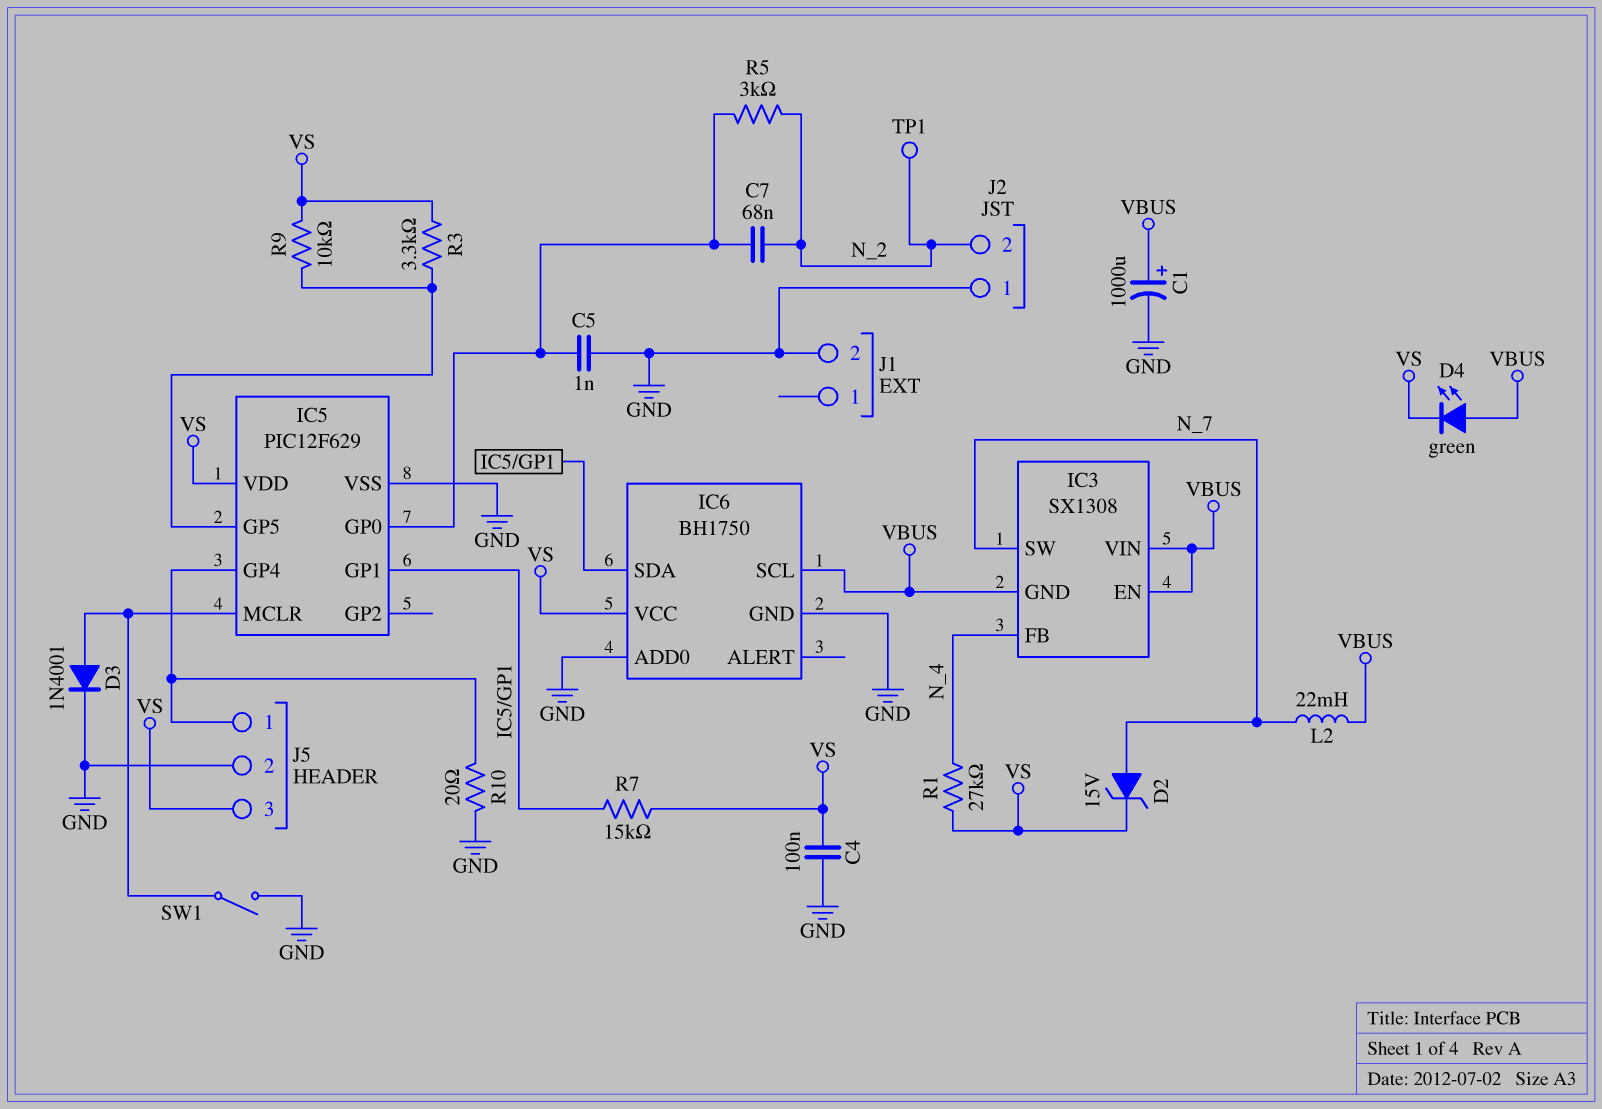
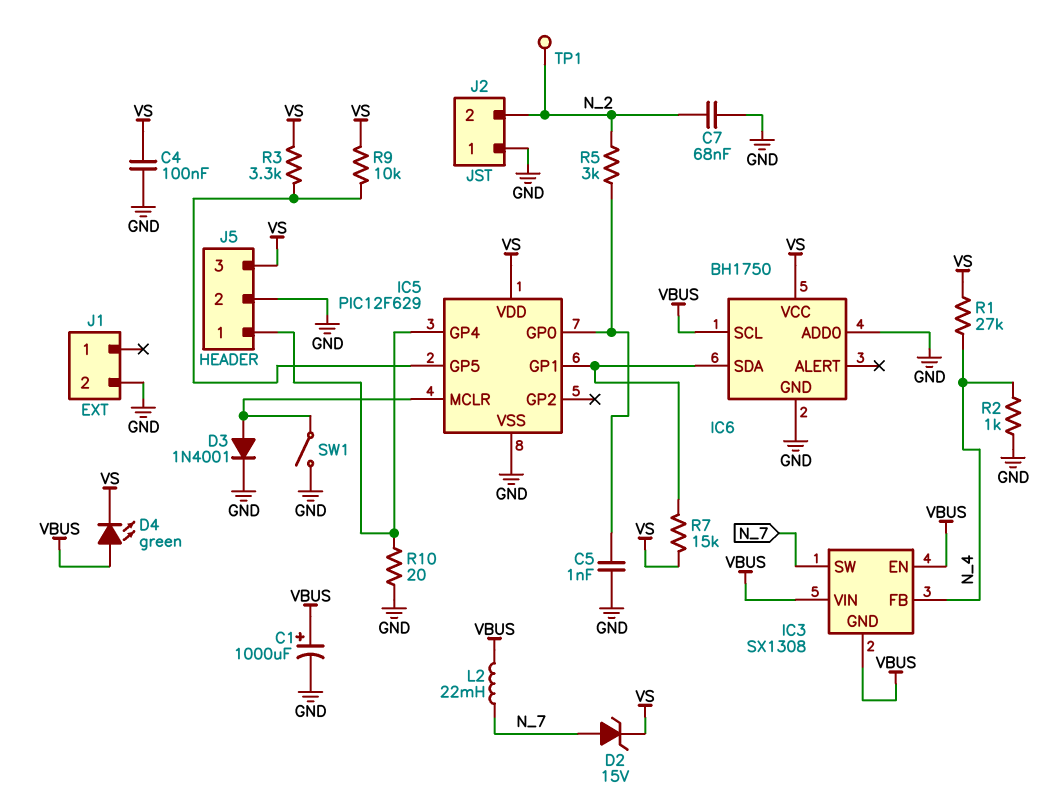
C7: 68nF (IC5/GP0, N_2) -> 68nF (GND, N_2)
R2: none -> 1k (GND, N_4)

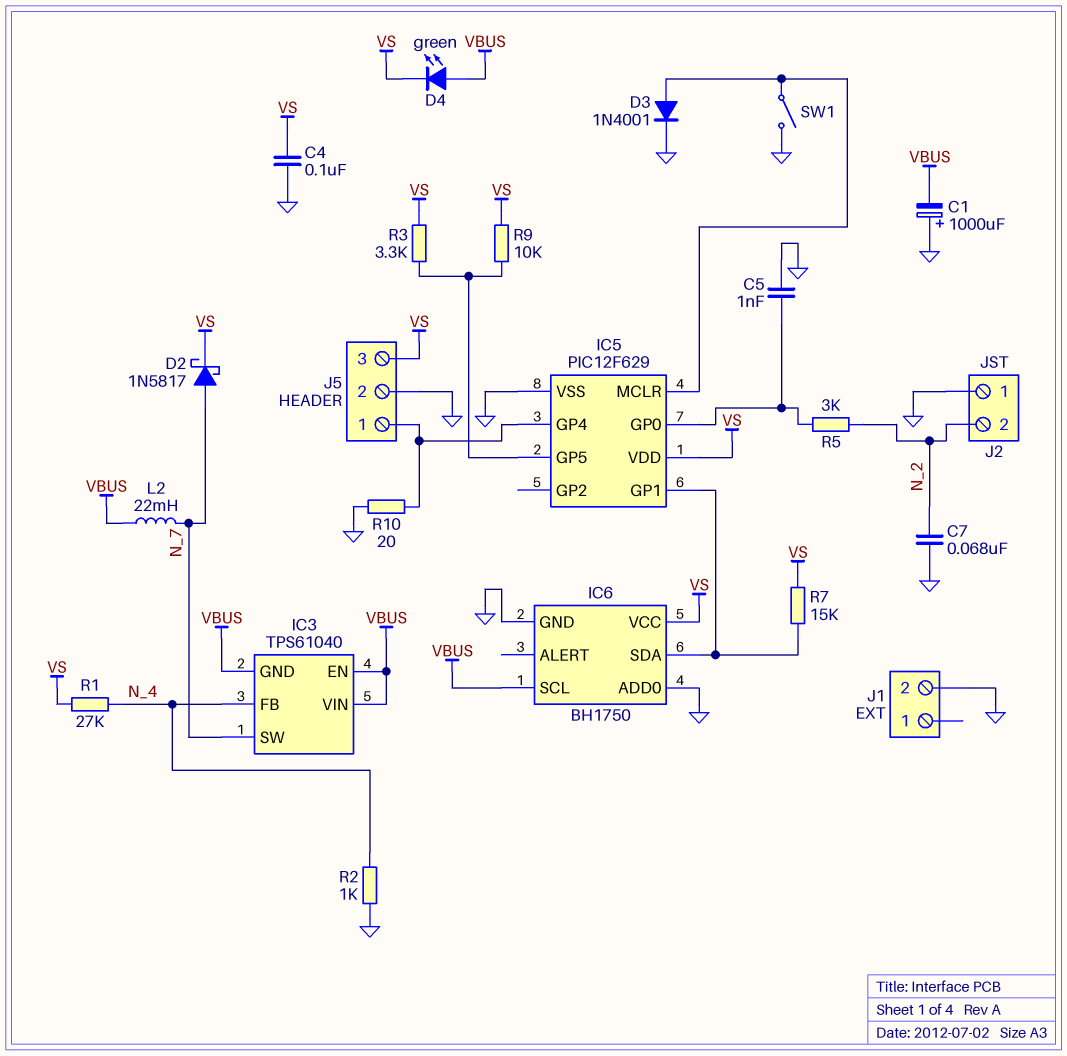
C1: 1000uF (plus VBUS, minus GND) -> 1000uF (plus GND, minus VBUS)
D2: zener 15V (A N_7, K VS) -> schottky 1N5817 (A N_7, K VS)
IC3: SX1308 -> TPS61040
TP1: test point (N_2) -> none

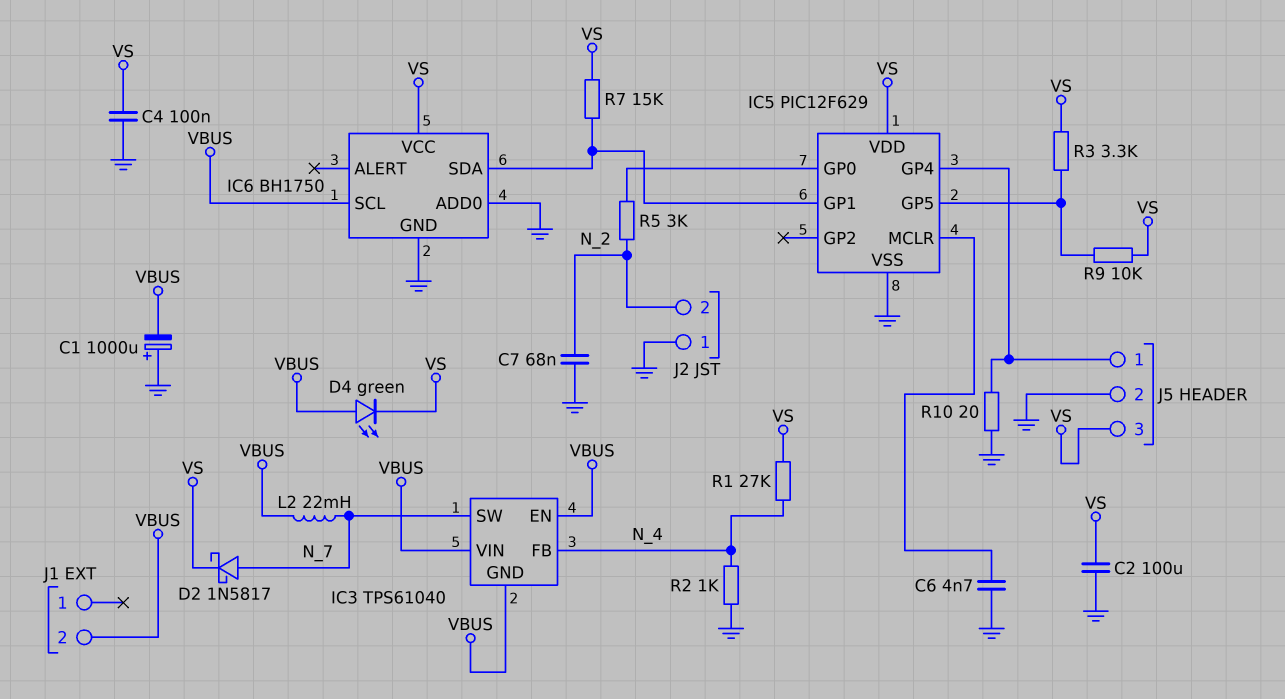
C2: none -> 100uF (GND, VS)
C5: 1nF (GND, IC5/GP0) -> none
C6: none -> 4.7nF (GND, IC5/MCLR)
D3: diode 1N4001 (A IC5/MCLR, K GND) -> none
J1 pin 2: GND -> VBUS
SW1: switch (GND, IC5/MCLR) -> none

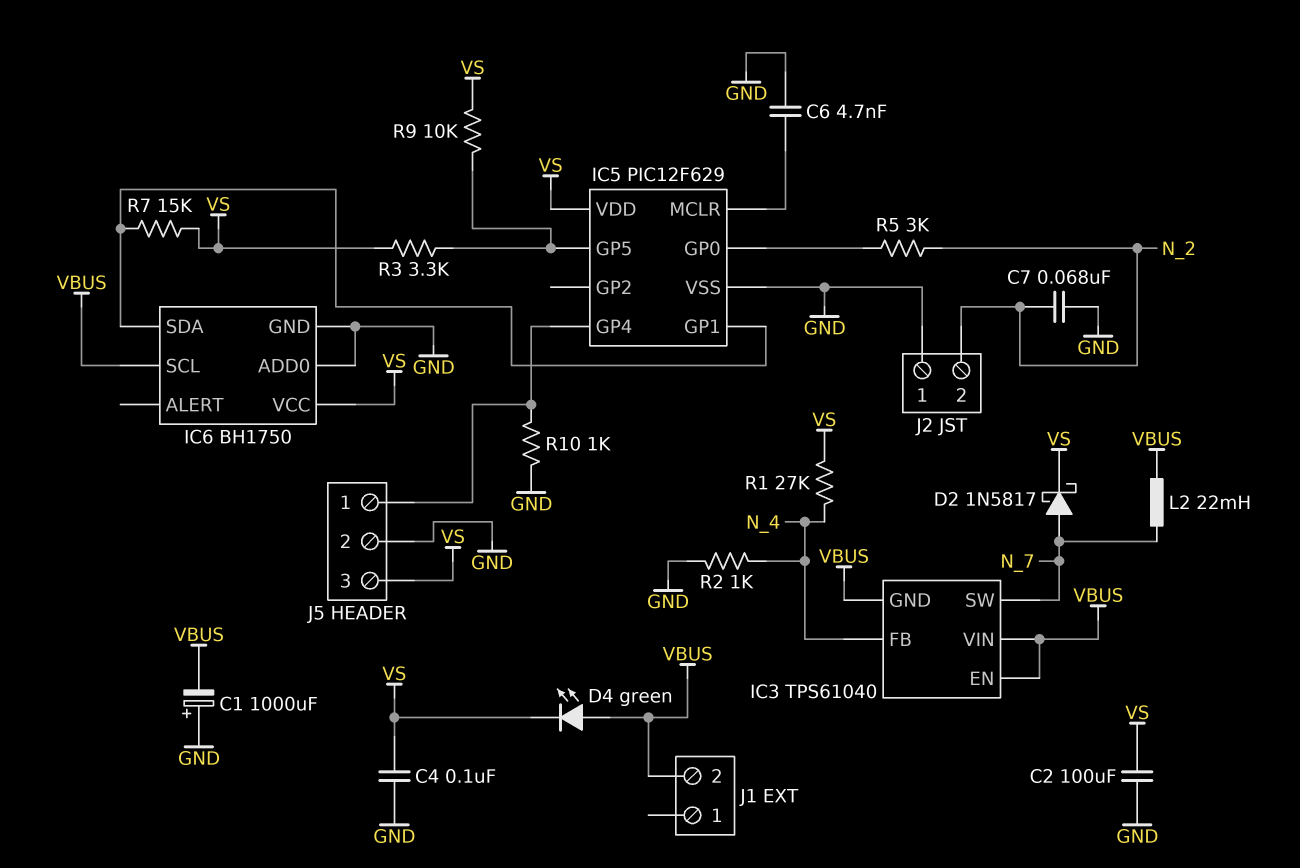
R10: 20 (GND, IC5/GP4) -> 1k (GND, IC5/GP4)

